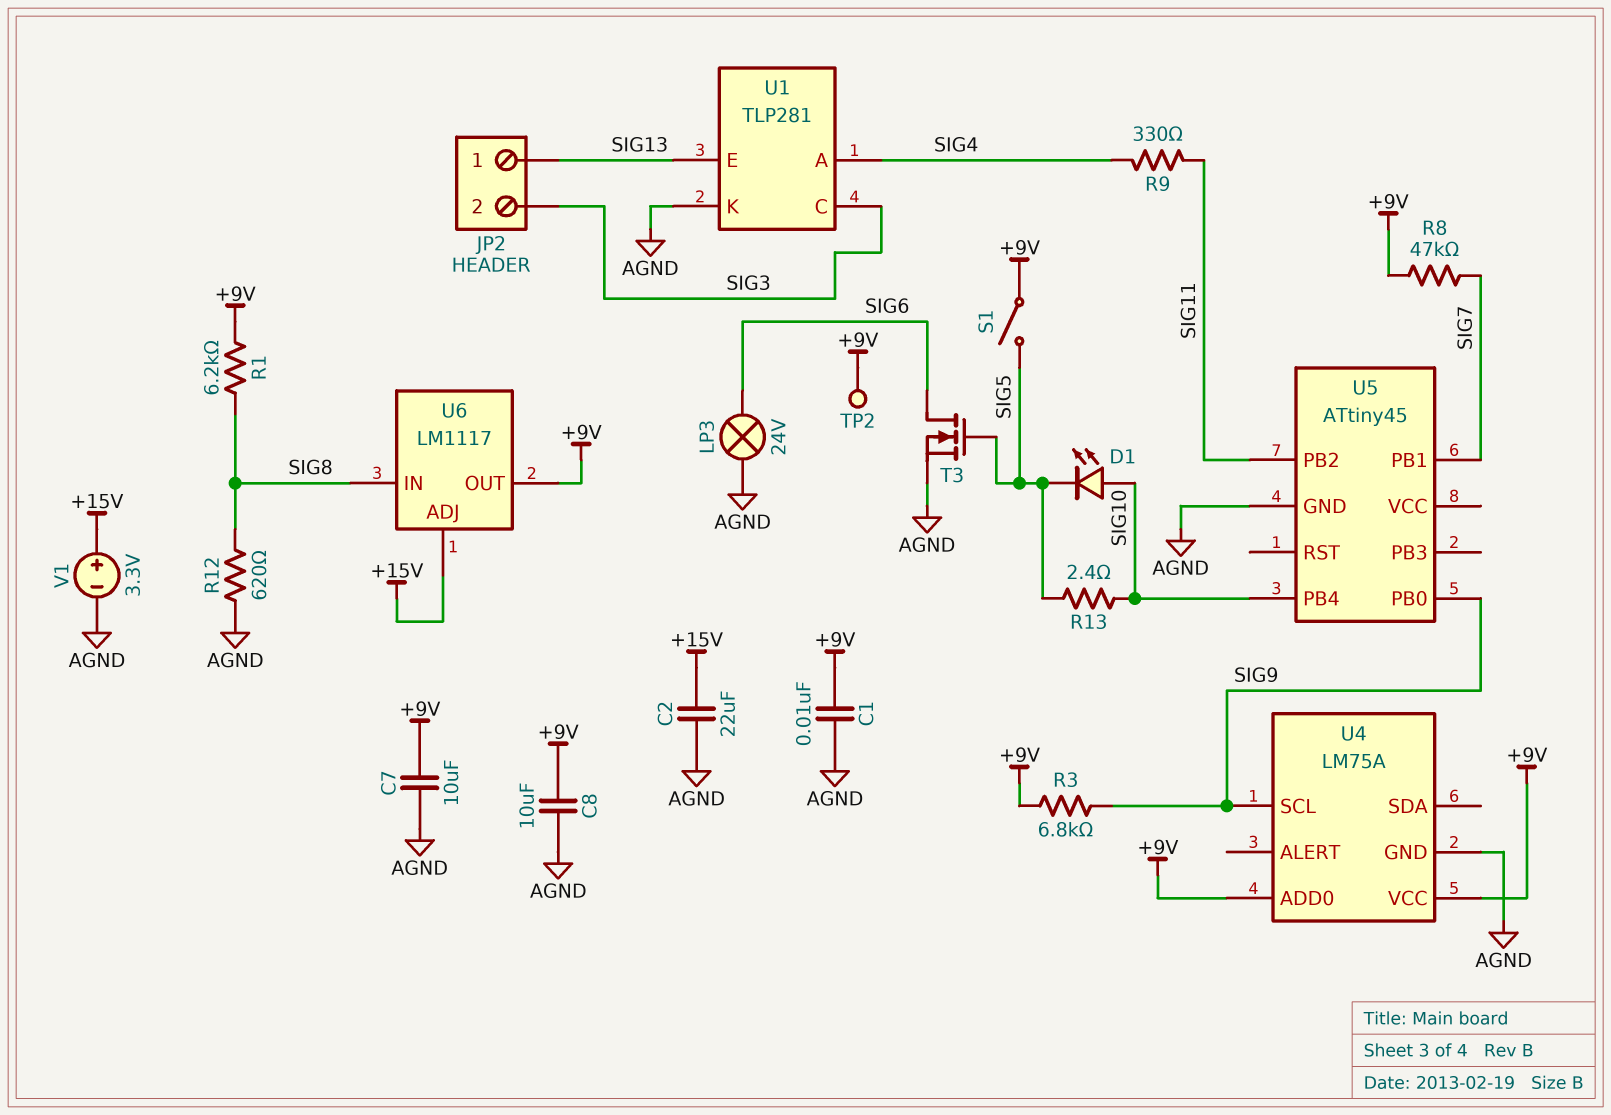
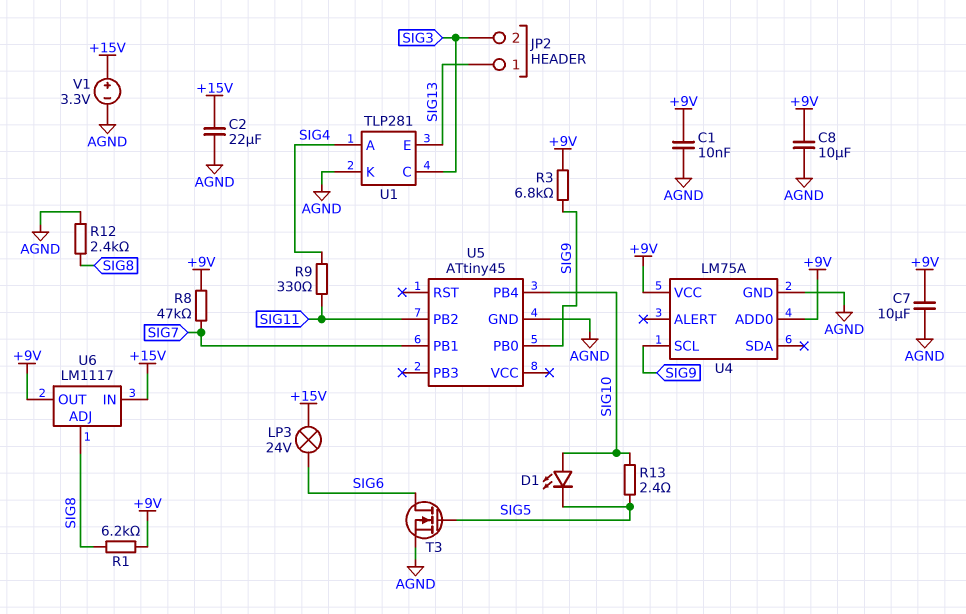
LP3: lamp 24V (AGND, SIG6) -> lamp 24V (+15V, SIG6)
R12: 620 (AGND, SIG8) -> 2.4k (AGND, SIG8)
S1: switch (+9V, SIG5) -> none
TP2: test point (+9V) -> none
U6 pin ADJ: +15V -> SIG8
U6 pin IN: SIG8 -> +15V

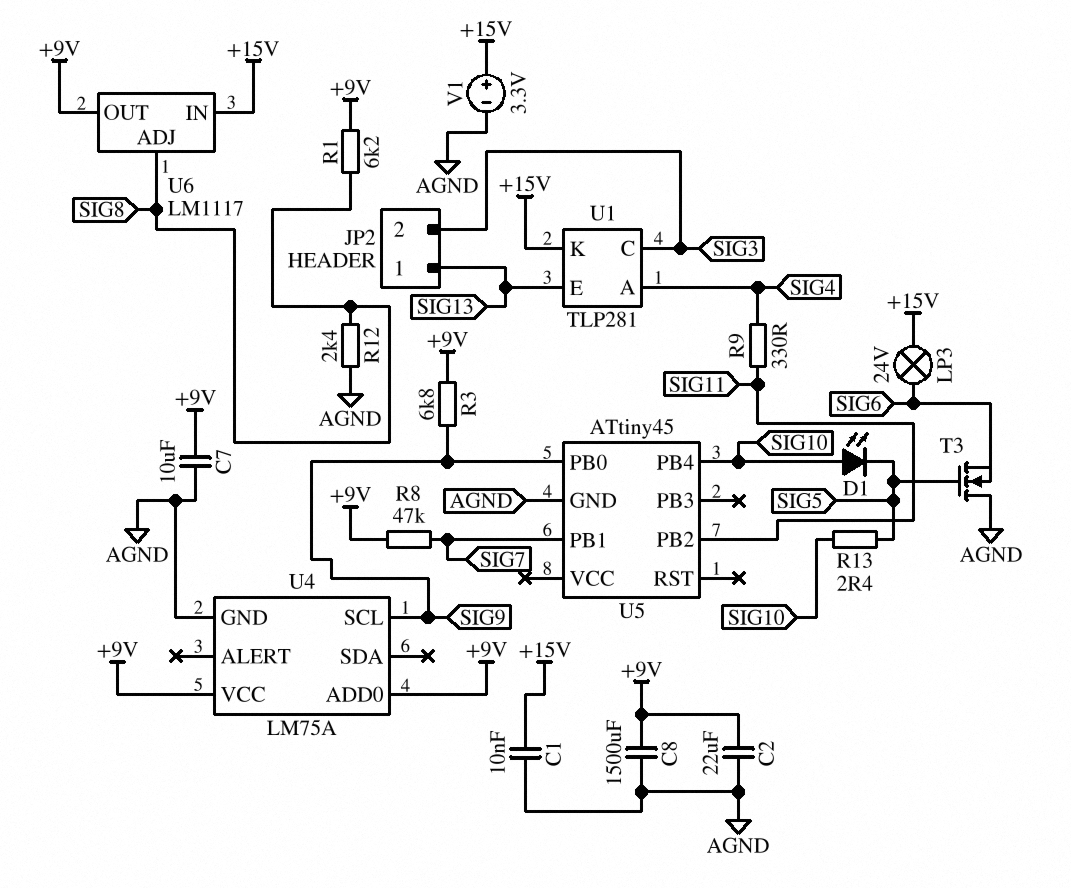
C1: 10nF (+9V, AGND) -> 10nF (+15V, AGND)
C2: 22uF (+15V, AGND) -> 22uF (+9V, AGND)
C8: 10uF (+9V, AGND) -> 1500uF (+9V, AGND)
T3: NMOS (G SIG5, D SIG6, S AGND) -> NMOS (G SIG5, D AGND, S SIG6)
U1 pin K: AGND -> +15V

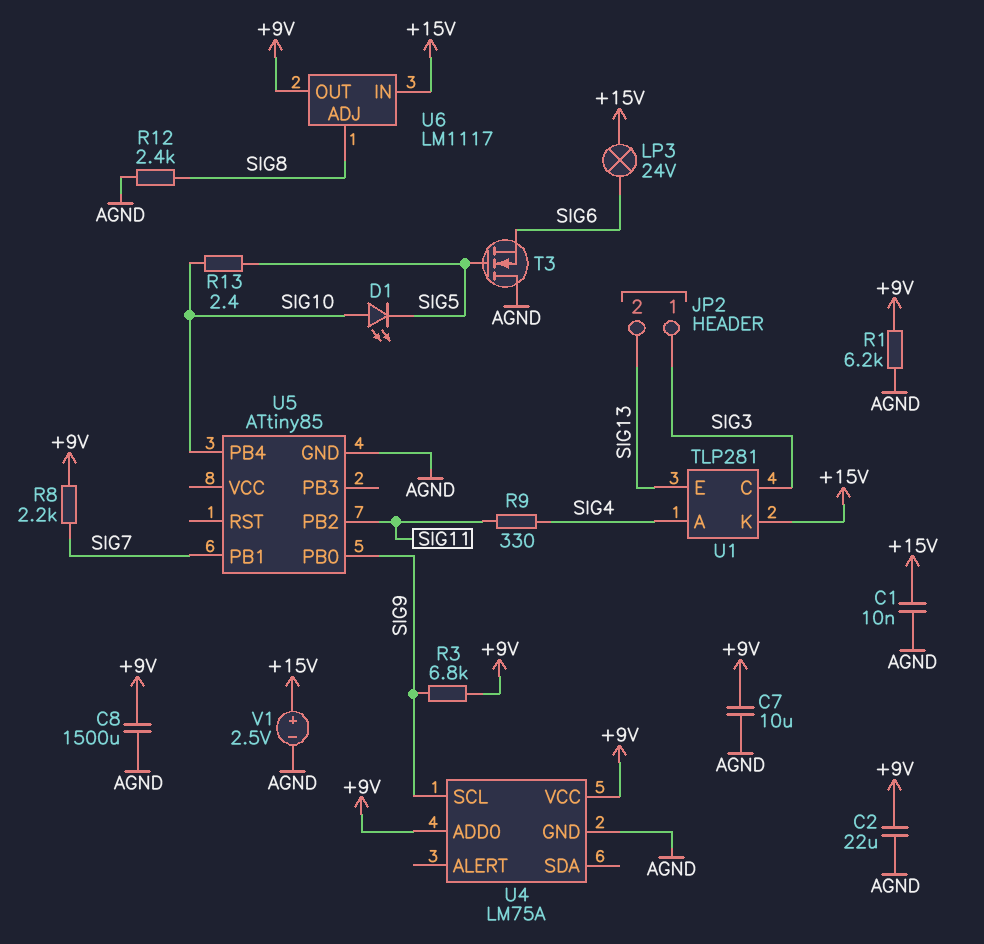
JP2 pin 1: SIG13 -> SIG3
JP2 pin 2: SIG3 -> SIG13
R1: 6.2k (+9V, SIG8) -> 6.2k (+9V, AGND)
R8: 47k (+9V, SIG7) -> 2.2k (+9V, SIG7)
U5: ATtiny45 -> ATtiny85
V1: 3.3V (plus +15V, minus AGND) -> 2.5V (plus +15V, minus AGND)

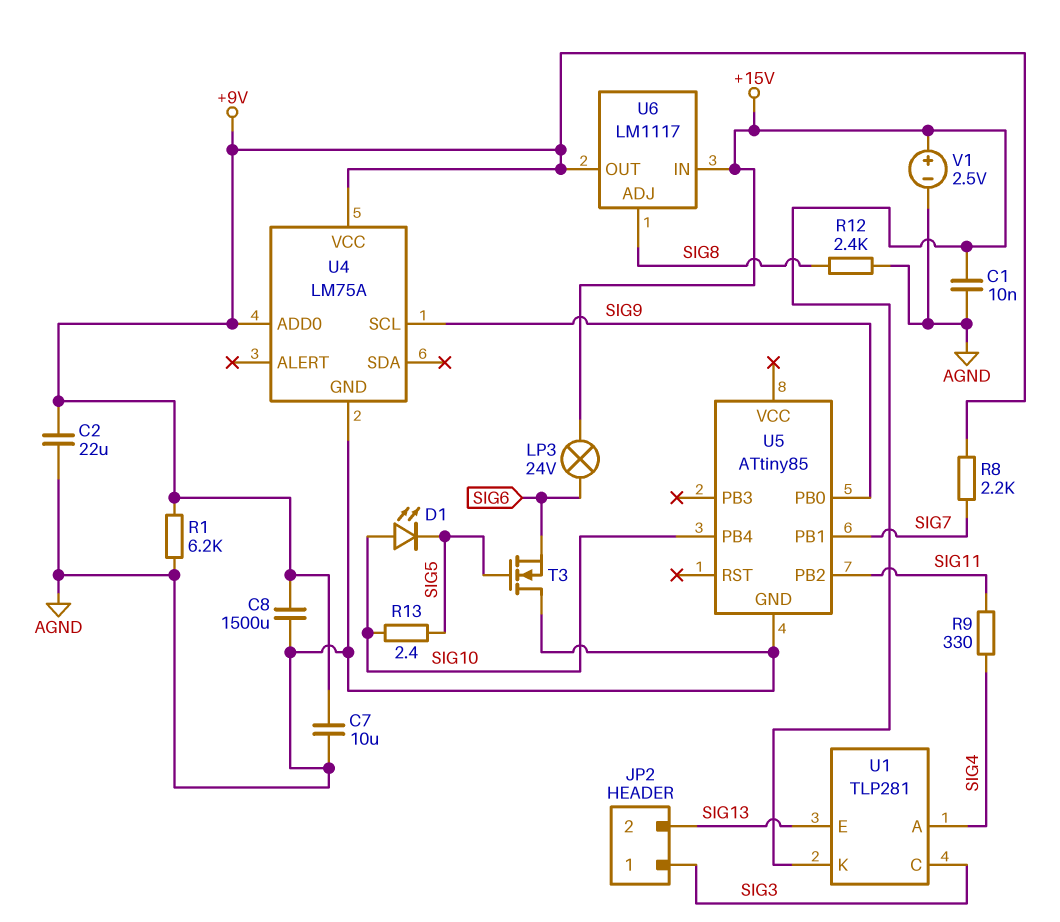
R3: 6.8k (+9V, SIG9) -> none

